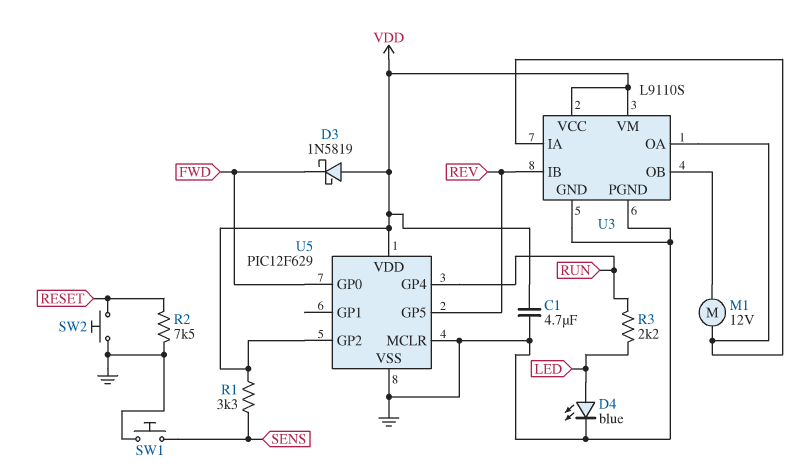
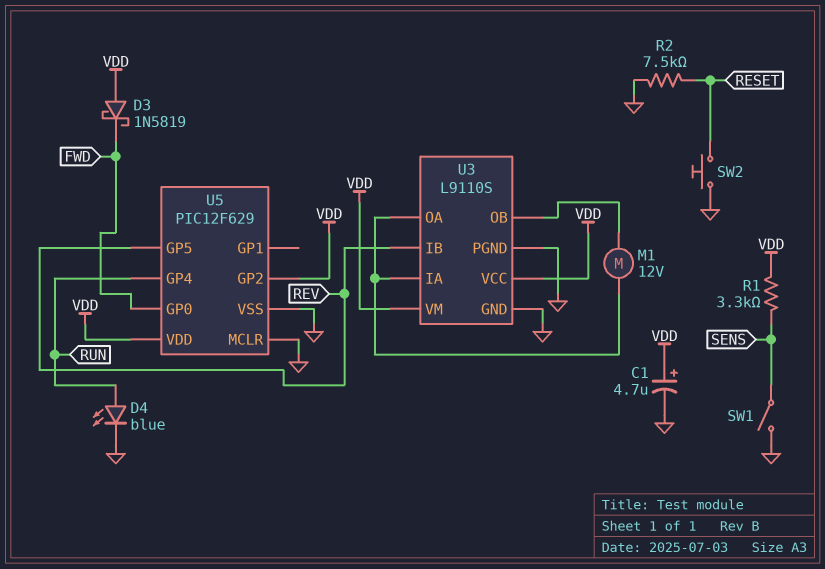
C1: 4.7uF (GND, VDD) -> 4.7uF (plus VDD, minus GND)
D4: LED blue (A LED, K GND) -> LED blue (A RUN, K GND)
R3: 2.2k (LED, RUN) -> none
SW1: button (GND, SENS) -> switch (GND, SENS)

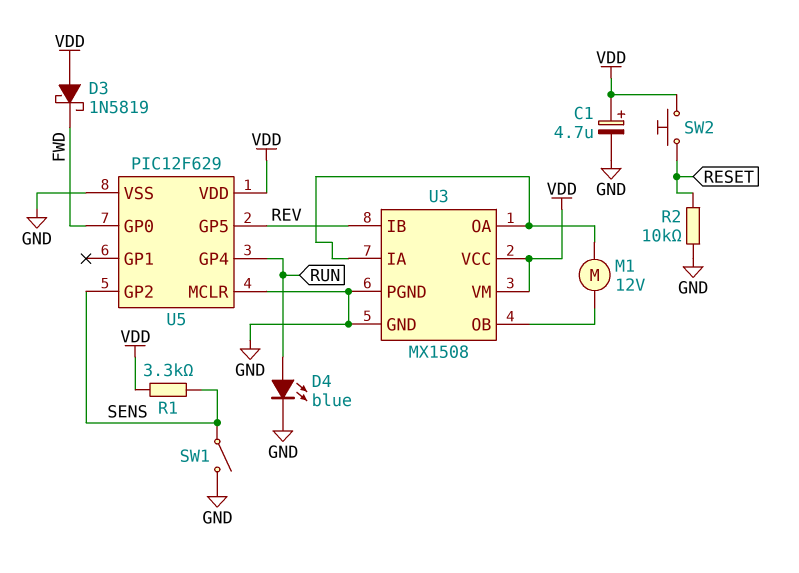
R2: 7.5k (GND, RESET) -> 10k (GND, RESET)
SW2: button (GND, RESET) -> button (RESET, VDD)
U3: L9110S -> MX1508
U5 pin GP2: VDD -> SENS

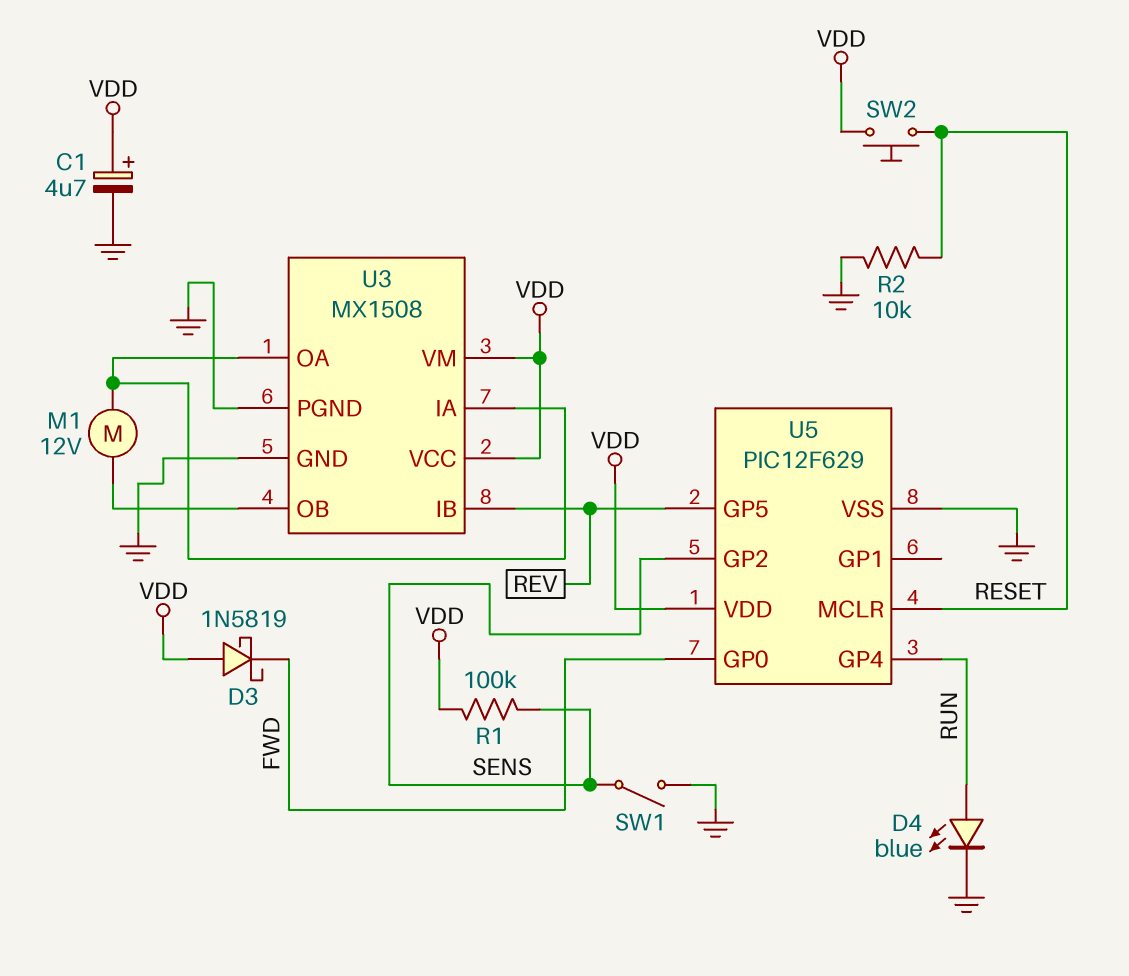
R1: 3.3k (SENS, VDD) -> 100k (SENS, VDD)
U5 pin MCLR: GND -> RESET

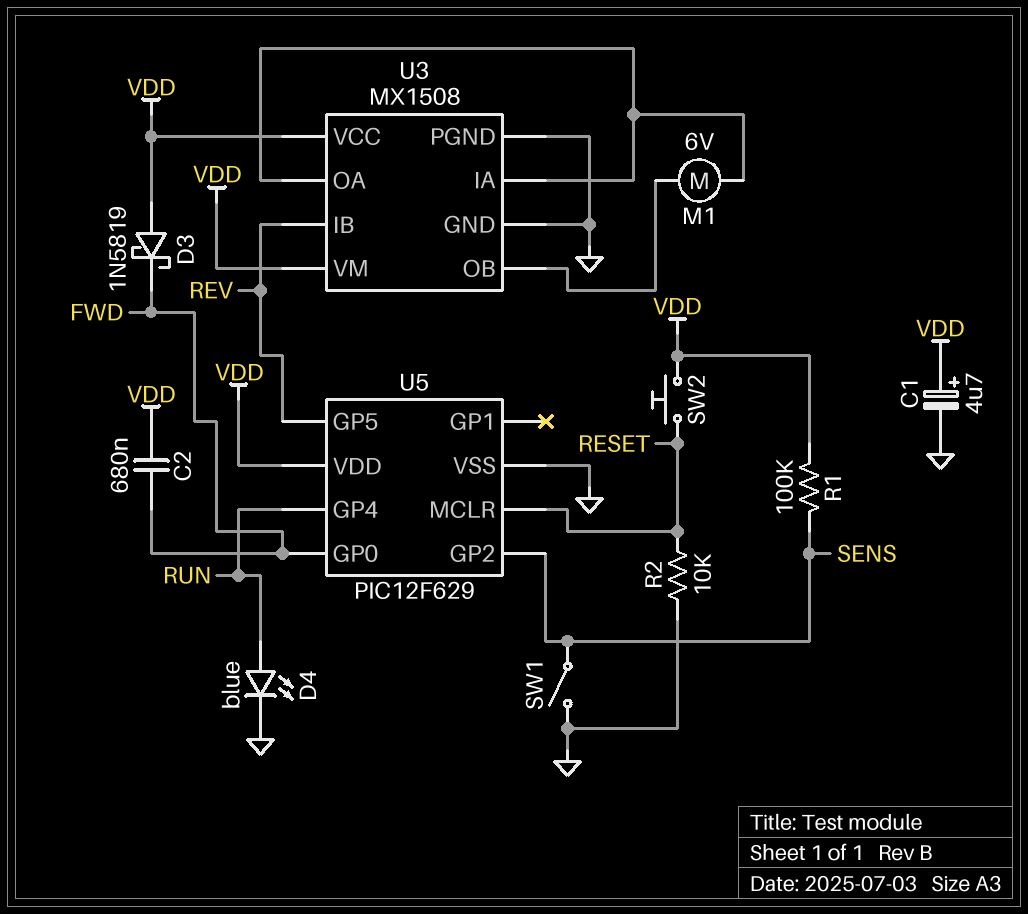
C2: none -> 680nF (FWD, VDD)
M1: motor 12V (U3/IA, U3/OB) -> motor 6V (U3/IA, U3/OB)

